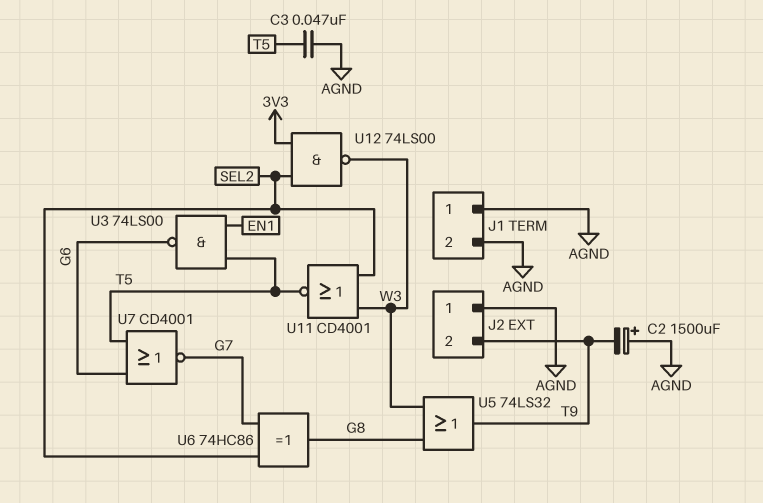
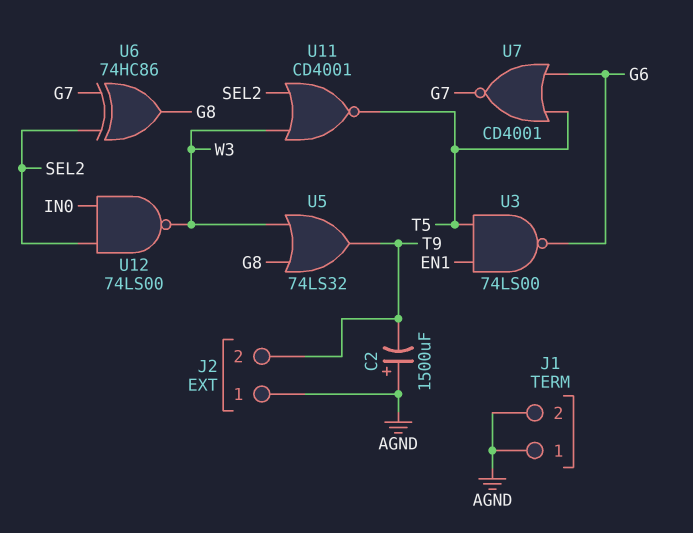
C3: 47nF (AGND, T5) -> none
U12: NAND 74LS00 (in 3V3, in SEL2, out W3) -> NAND 74LS00 (in IN0, in SEL2, out W3)

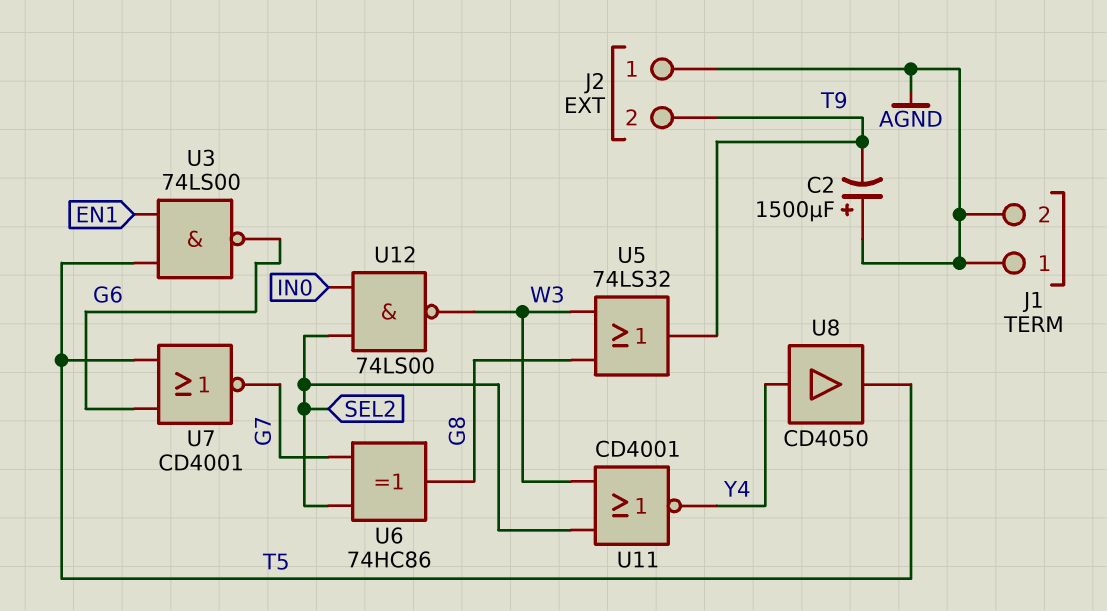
U8: none -> buffer CD4050 (in Y4, out T5)
U11: NOR CD4001 (in SEL2, in W3, out T5) -> NOR CD4001 (in SEL2, in W3, out Y4)

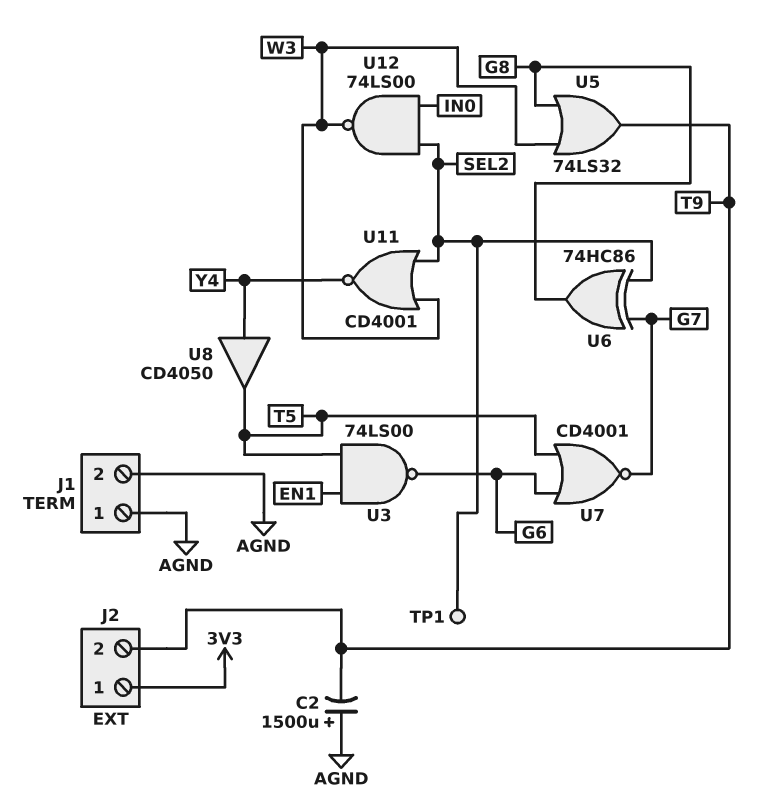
J2 pin 1: AGND -> 3V3
TP1: none -> test point (SEL2)

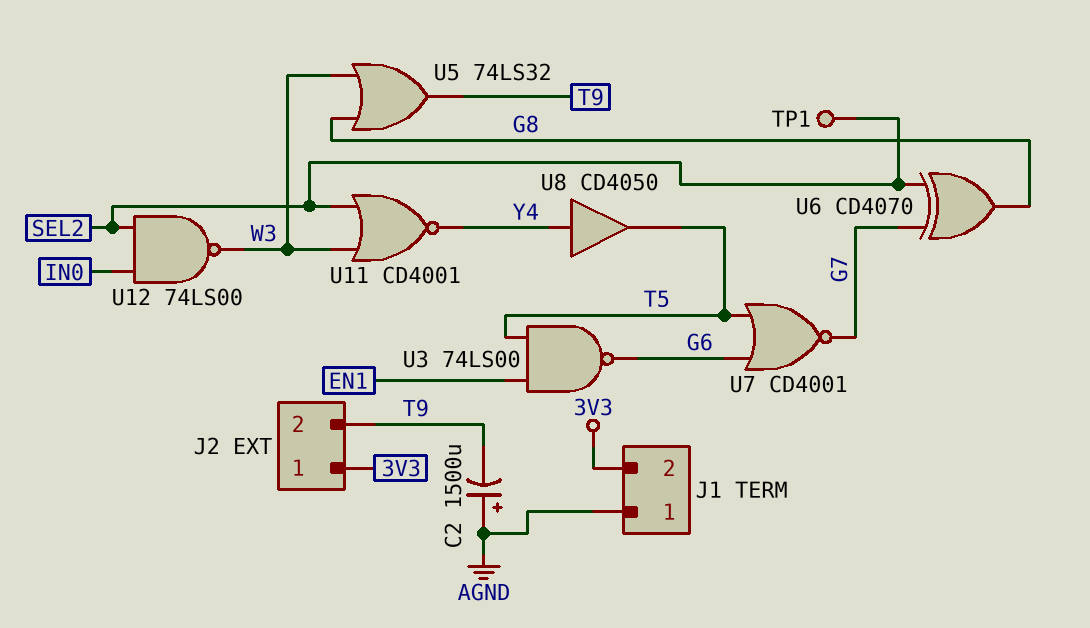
J1 pin 2: AGND -> 3V3
U6: XOR 74HC86 (in G7, in SEL2, out G8) -> XOR CD4070 (in G7, in SEL2, out G8)

